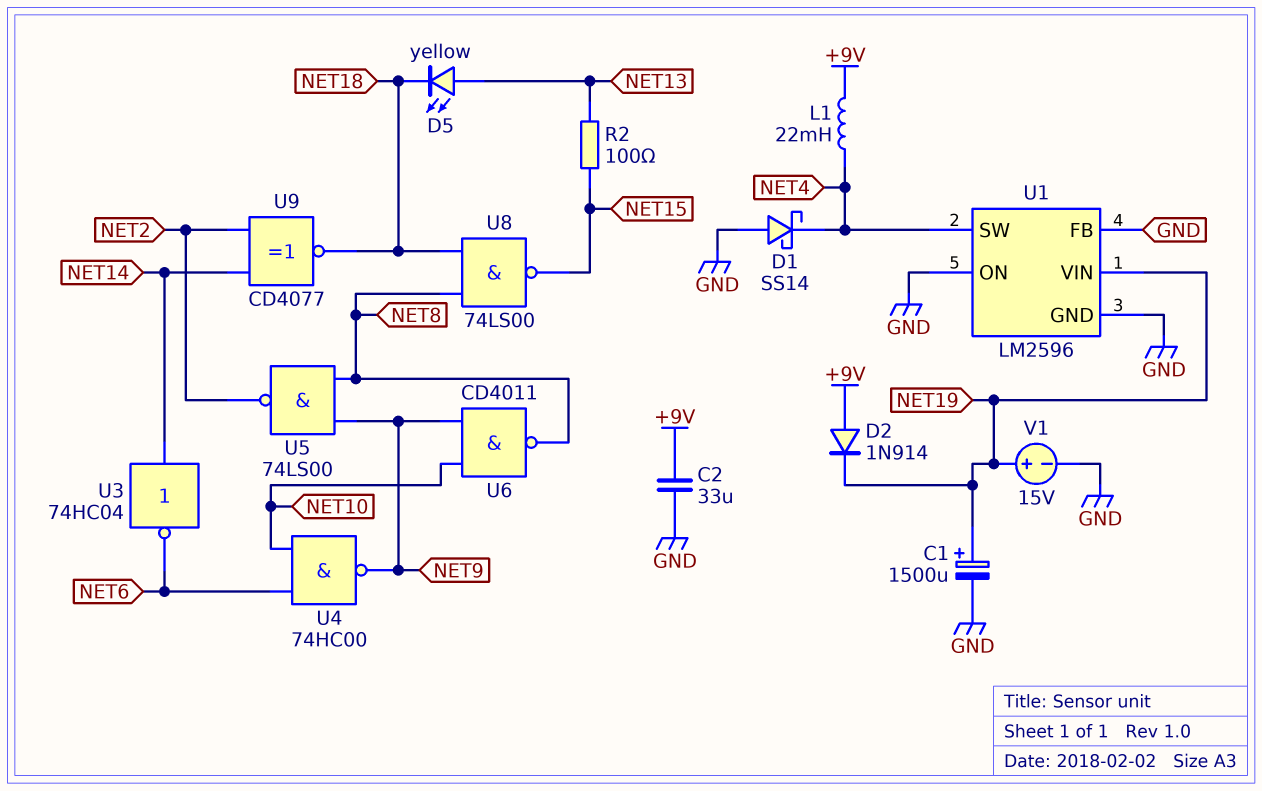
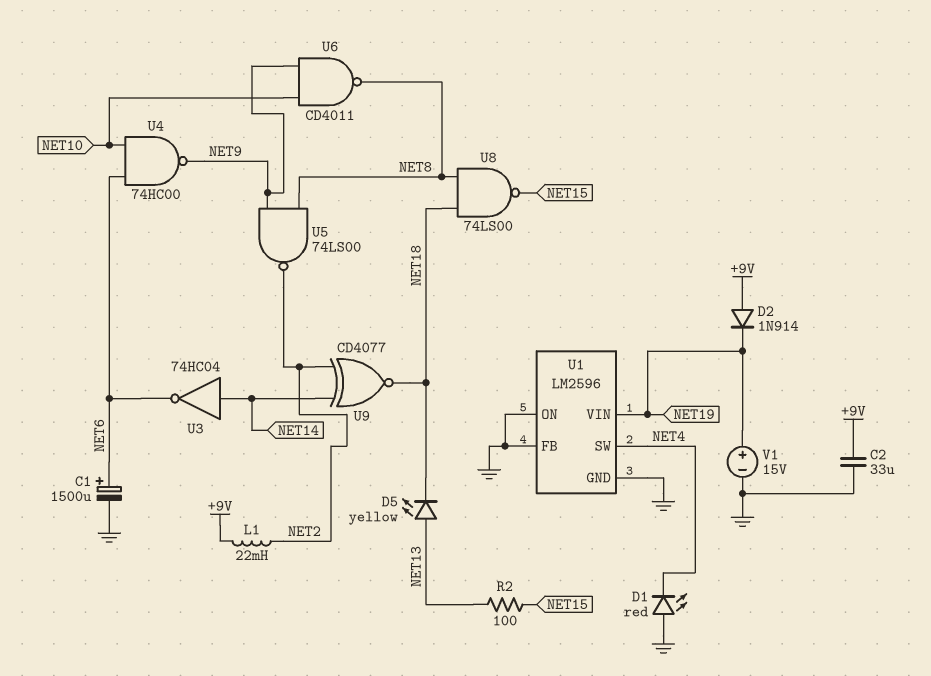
C1: 1500uF (plus NET19, minus GND) -> 1500uF (plus NET6, minus GND)
D1: schottky SS14 (A GND, K NET4) -> LED red (A GND, K NET4)
L1: 22mH (+9V, NET4) -> 22mH (+9V, NET2)

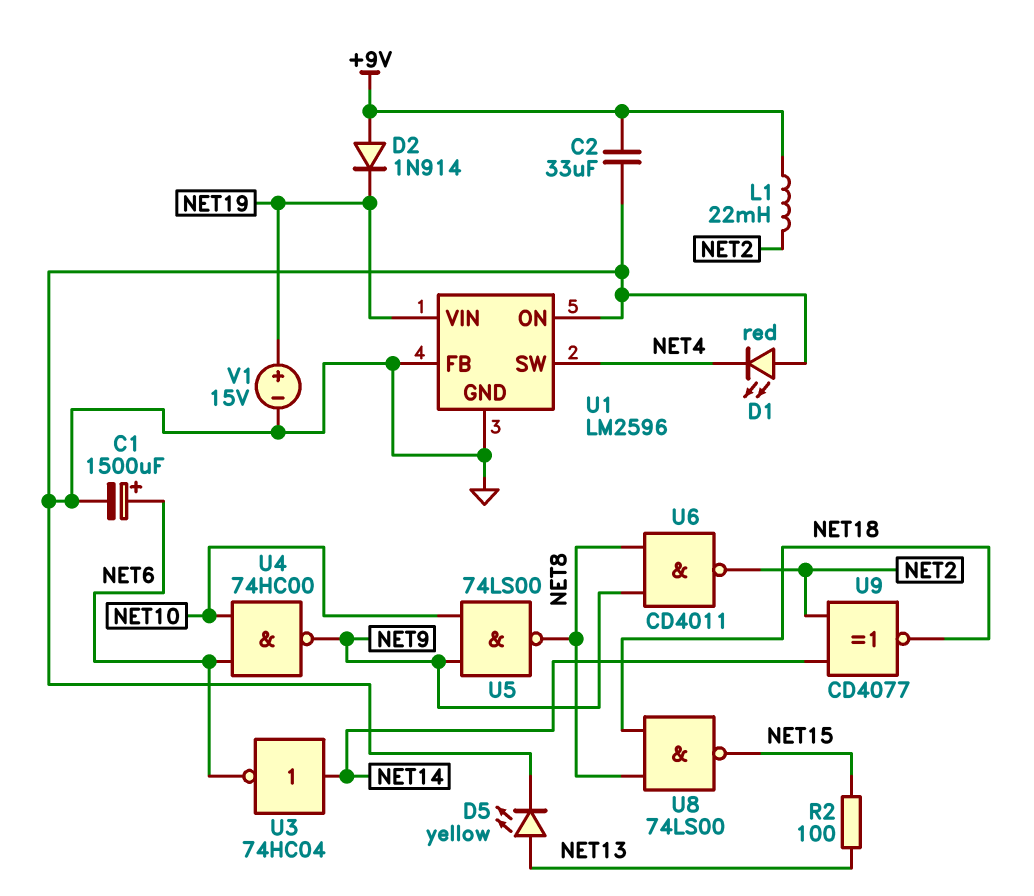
D5: LED yellow (A NET13, K NET18) -> LED yellow (A NET13, K GND)
U5: NAND 74LS00 (in NET8, in NET9, out NET2) -> NAND 74LS00 (in NET9, in NET10, out NET8)
U6: NAND CD4011 (in NET9, in NET10, out NET8) -> NAND CD4011 (in NET8, in NET9, out NET2)

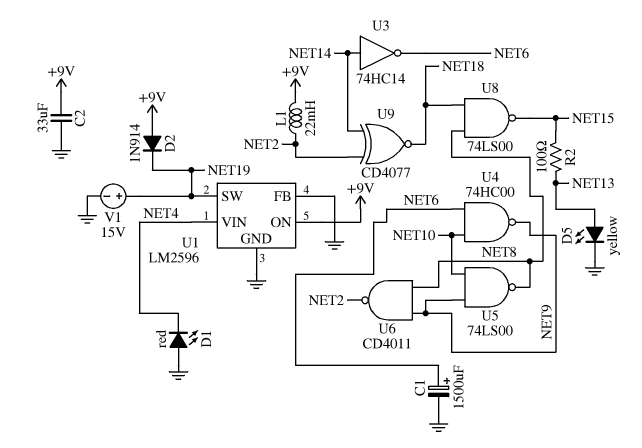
U1 pin ON: GND -> +9V
U1 pin SW: NET4 -> NET19
U1 pin VIN: NET19 -> NET4
U3: NOT 74HC04 (in NET14, out NET6) -> NOT 74HC14 (in NET14, out NET6)

